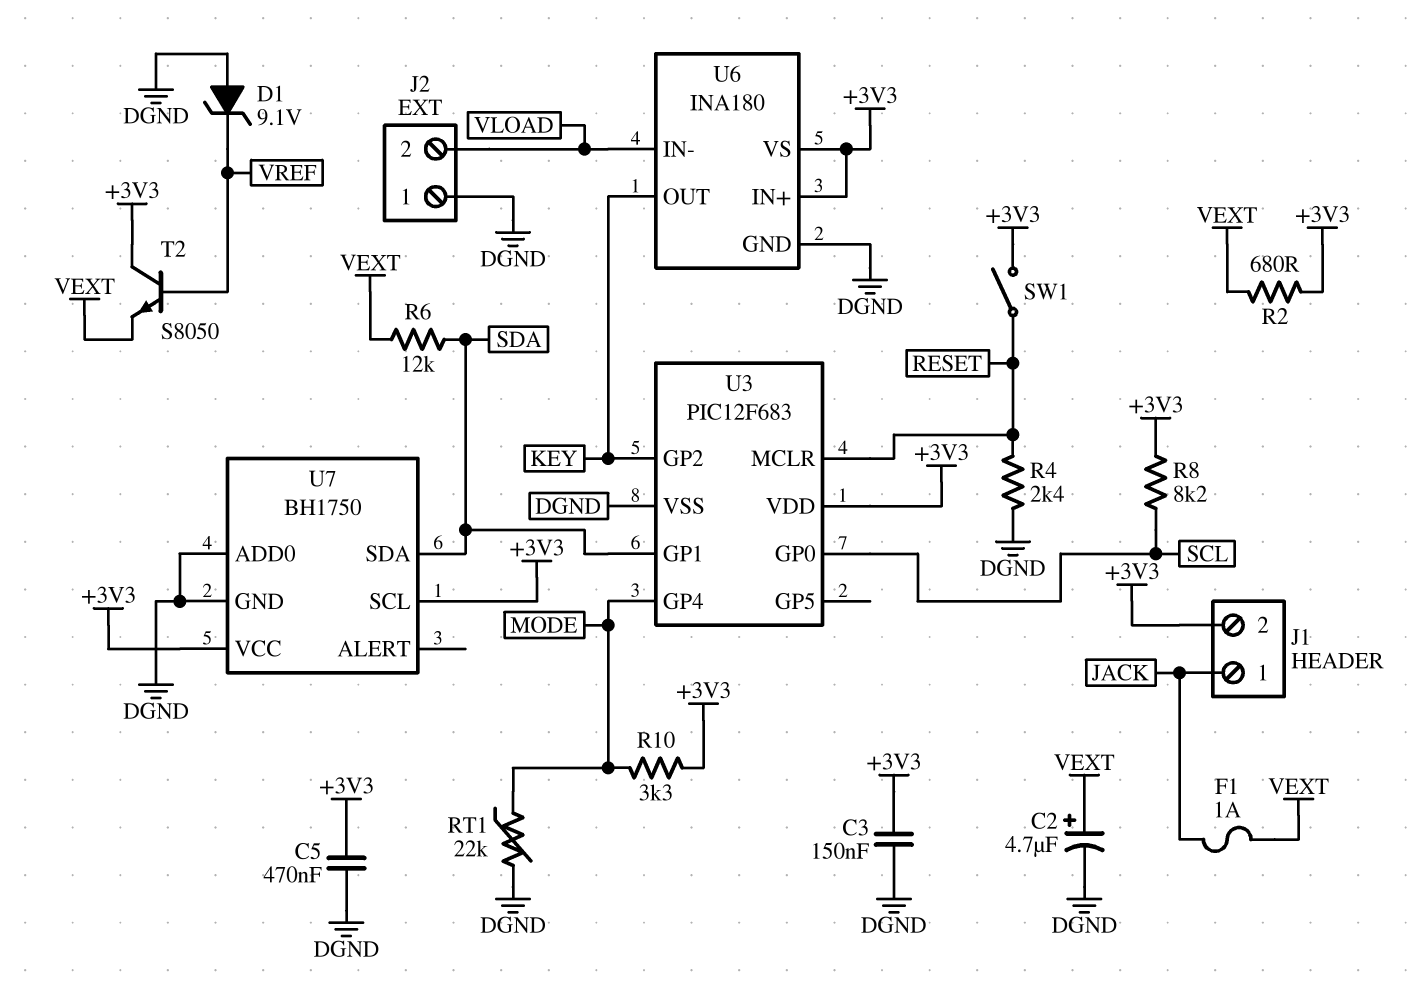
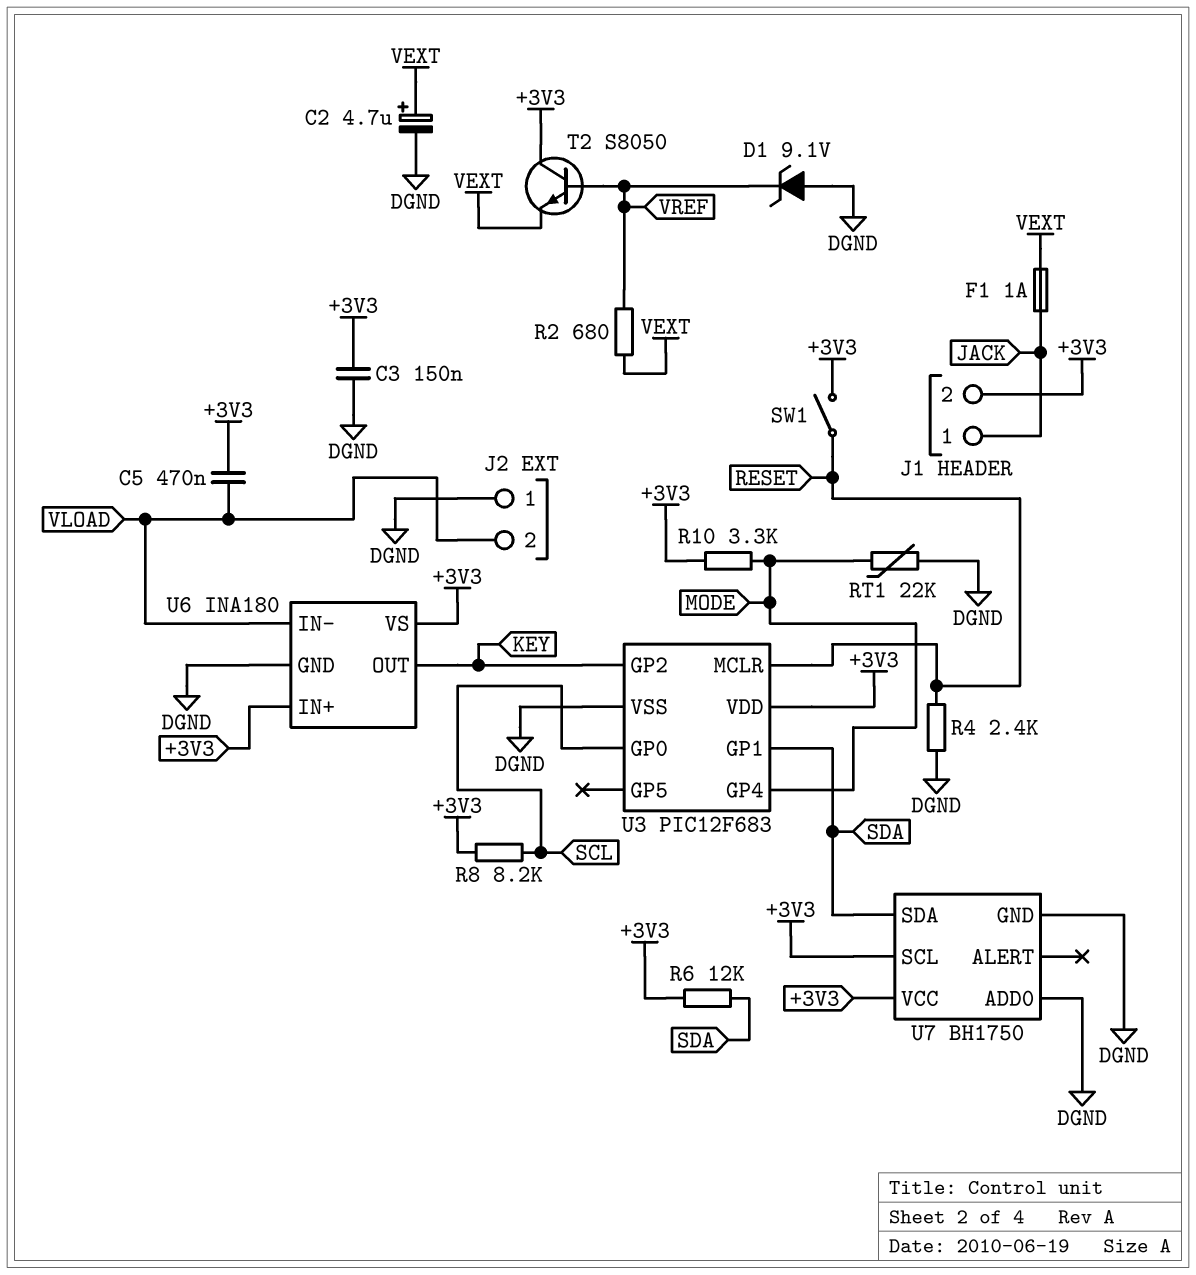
C5: 470nF (+3V3, DGND) -> 470nF (+3V3, VLOAD)
R2: 680 (+3V3, VEXT) -> 680 (VEXT, VREF)
R6: 12k (SDA, VEXT) -> 12k (+3V3, SDA)

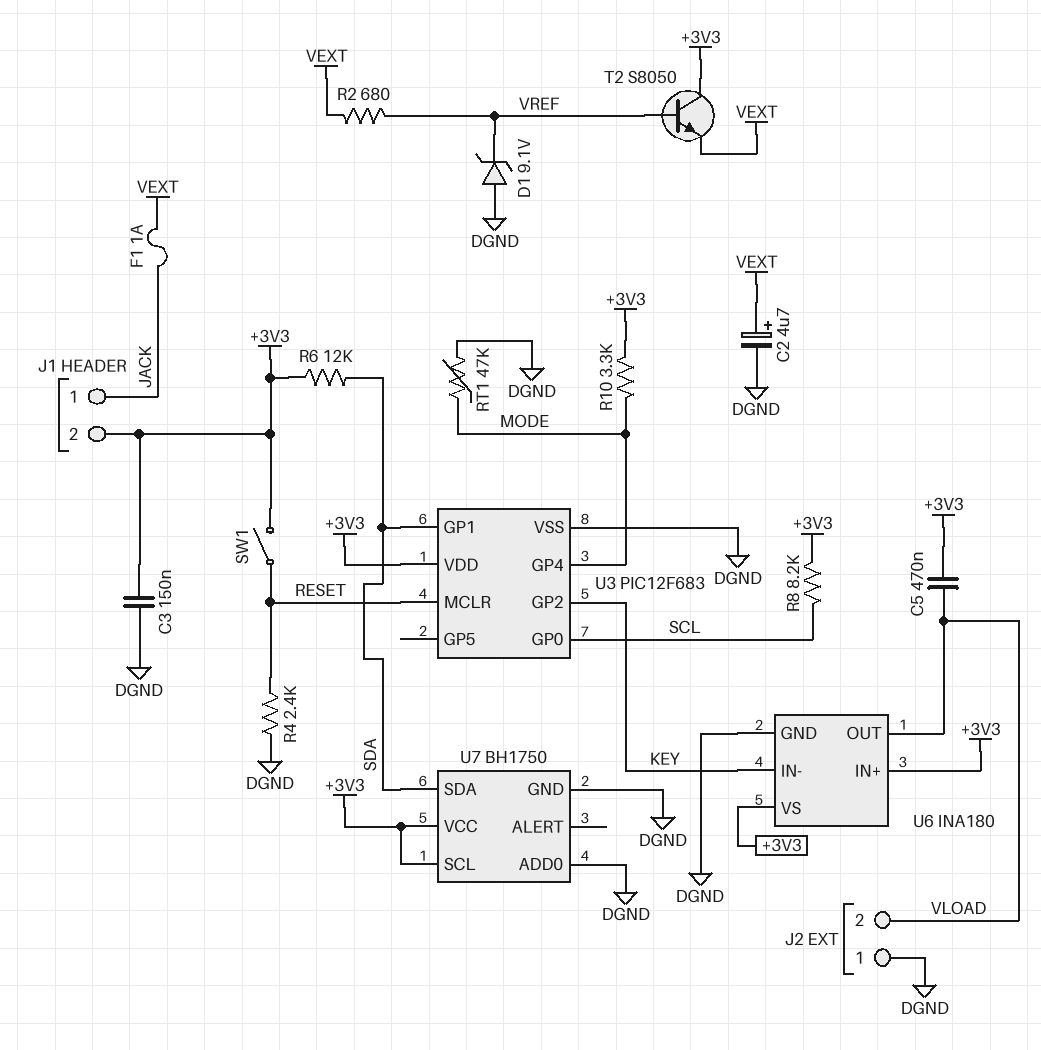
RT1: 22k (DGND, MODE) -> 47k (DGND, MODE)
U6 pin IN-: VLOAD -> KEY
U6 pin OUT: KEY -> VLOAD

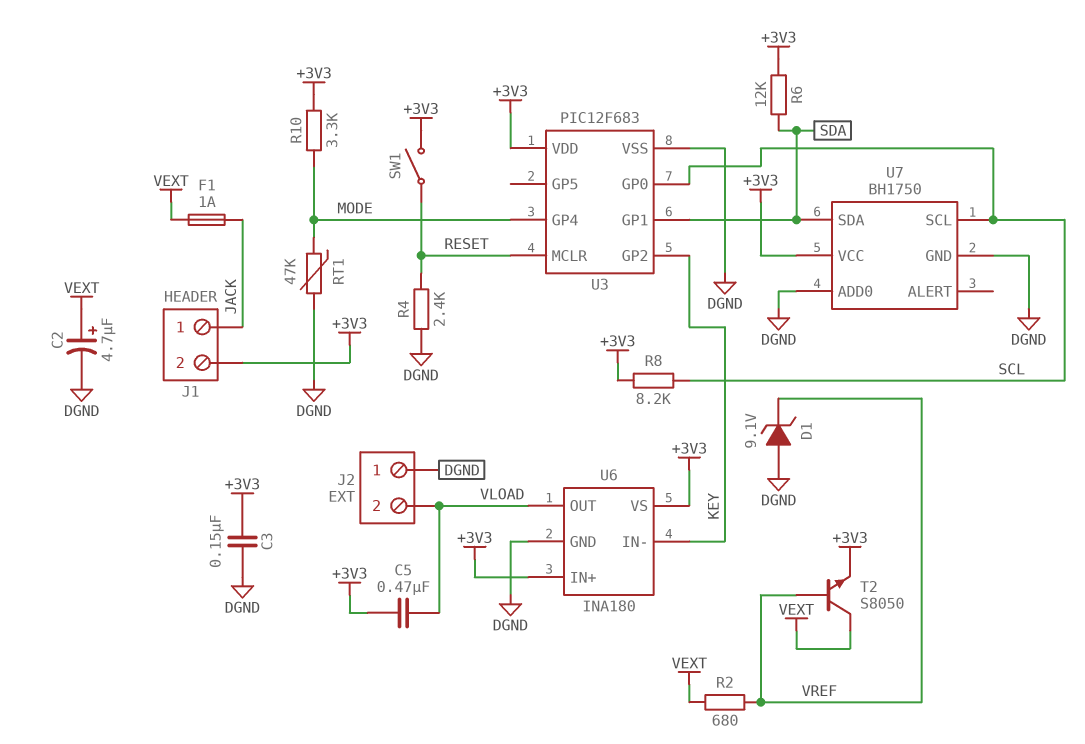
T2: NPN S8050 (B VREF, C +3V3, E VEXT) -> NPN S8050 (B VREF, C VEXT, E +3V3)
U7 pin SCL: +3V3 -> SCL

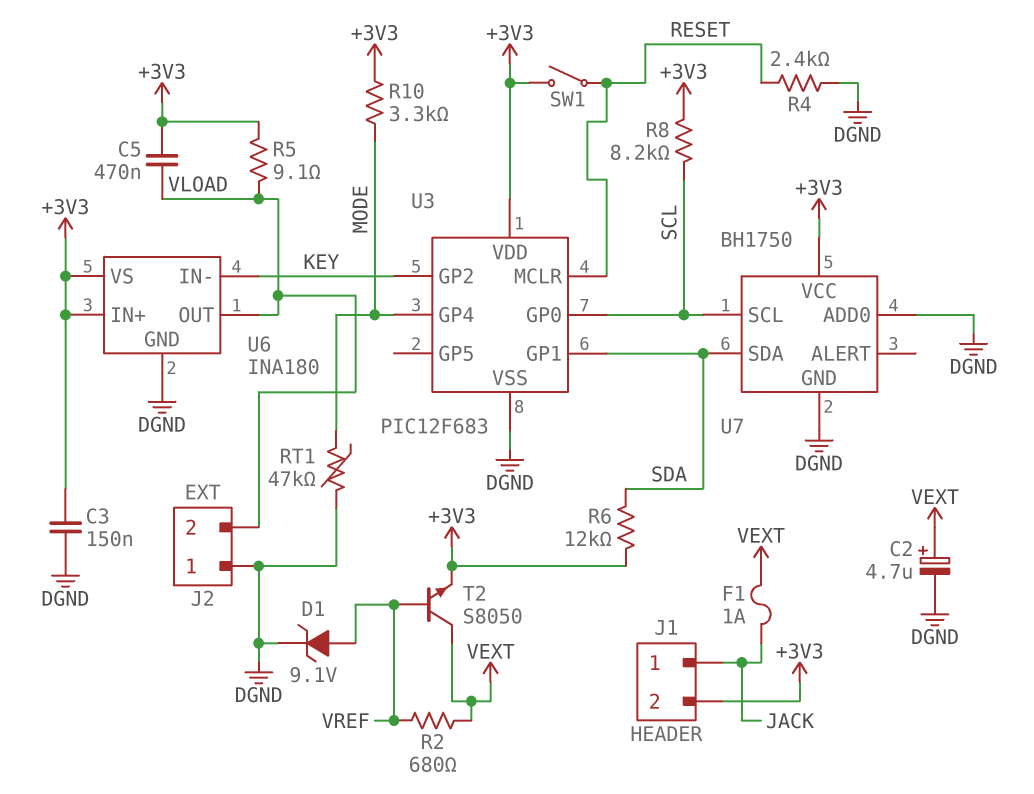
D1: zener 9.1V (A DGND, K VREF) -> zener 9.1V (A VREF, K DGND)
R5: none -> 9.1 (+3V3, VLOAD)

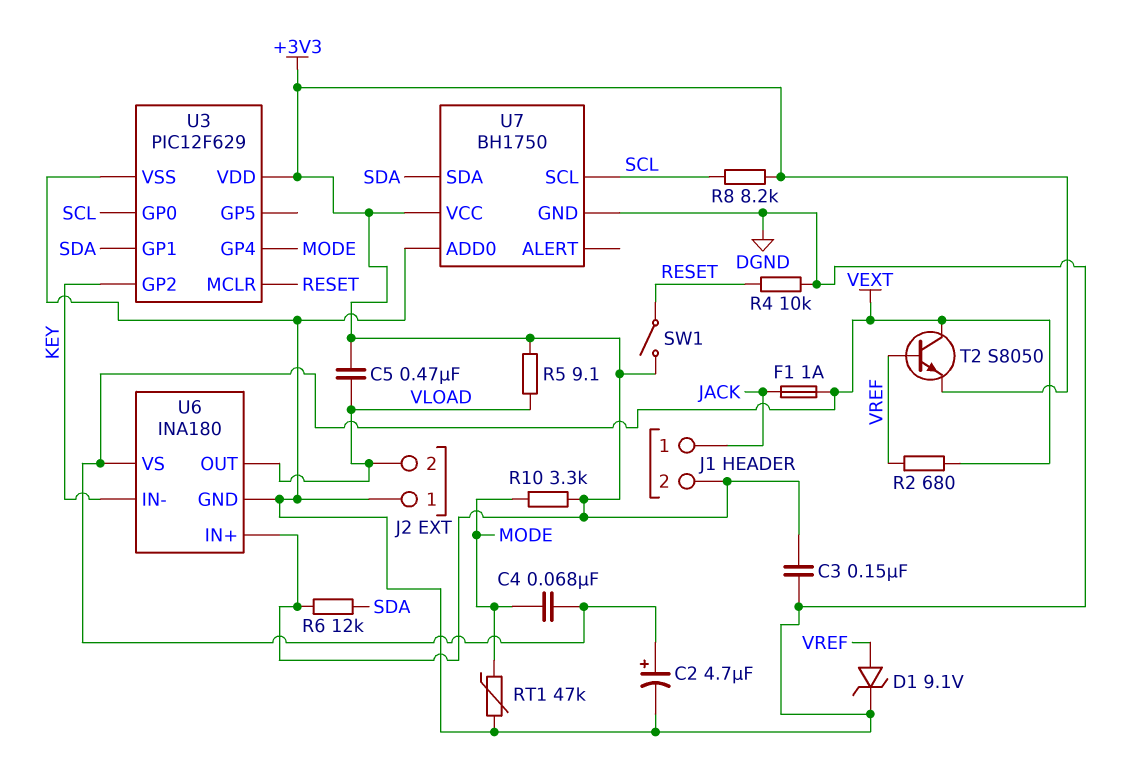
C4: none -> 68nF (MODE, VEXT)
R4: 2.4k (DGND, RESET) -> 10k (DGND, RESET)
U3: PIC12F683 -> PIC12F629
U6 pin VS: +3V3 -> VEXT

